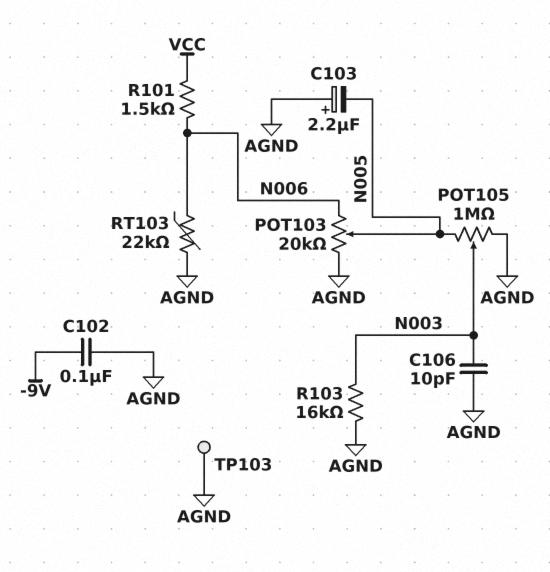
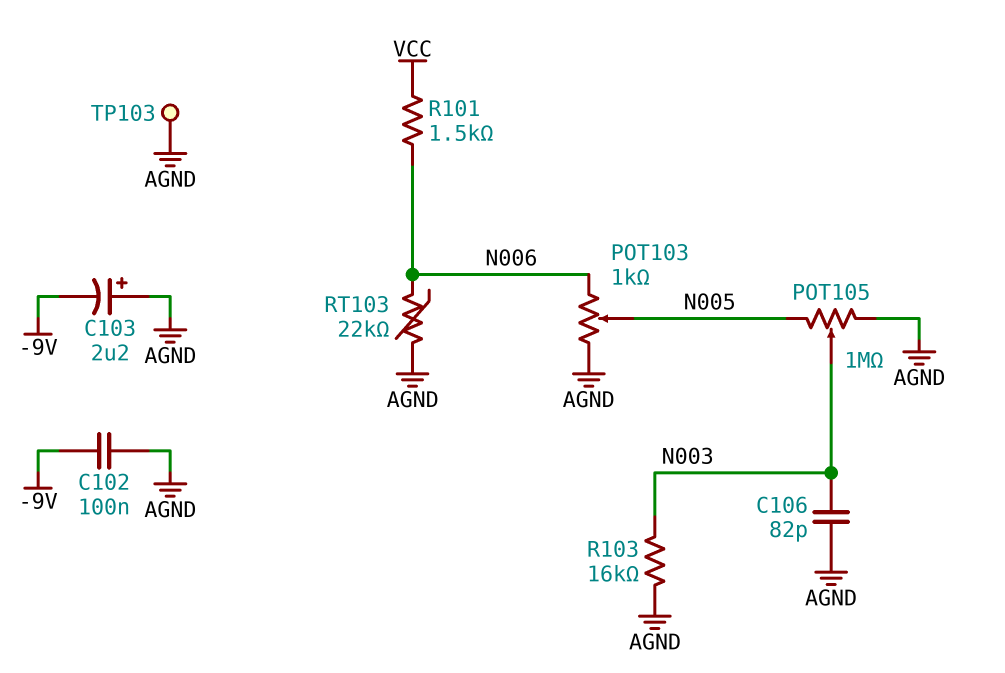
C103: 2.2uF (plus AGND, minus N005) -> 2.2uF (plus AGND, minus -9V)
C106: 10pF (AGND, N003) -> 82pF (AGND, N003)
POT103: 20k (AGND, N006, wiper N005) -> 1k (AGND, N006, wiper N005)

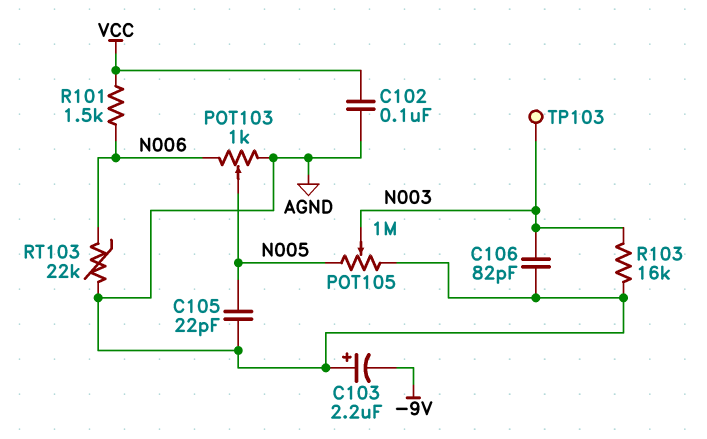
C102: 100nF (-9V, AGND) -> 100nF (AGND, VCC)
C105: none -> 22pF (AGND, N005)
TP103: test point (AGND) -> test point (N003)

